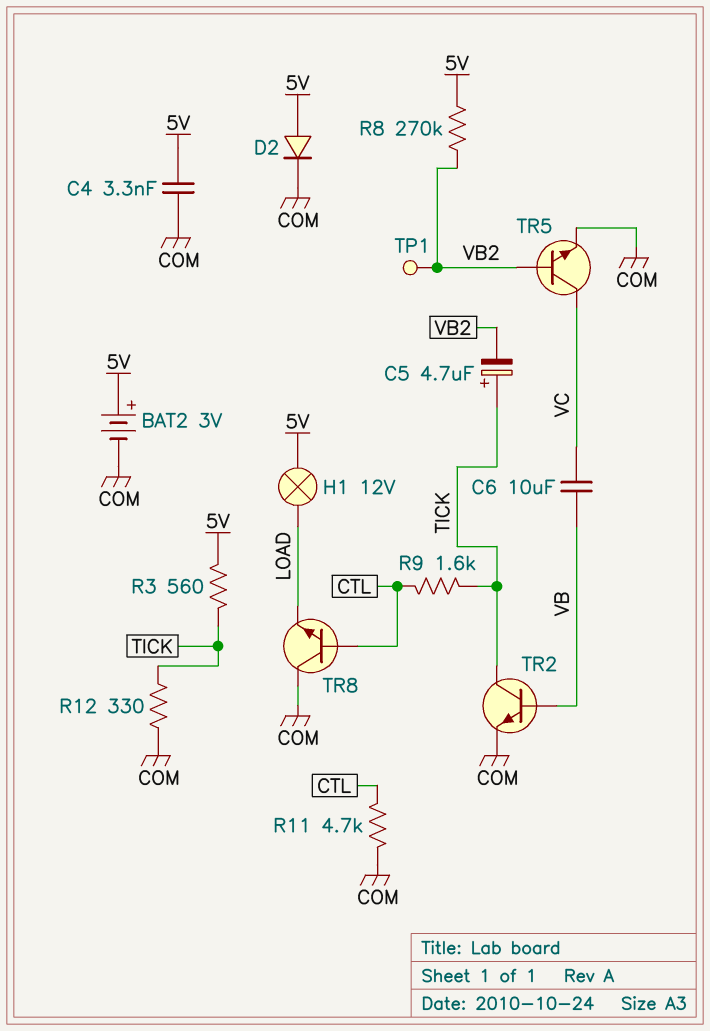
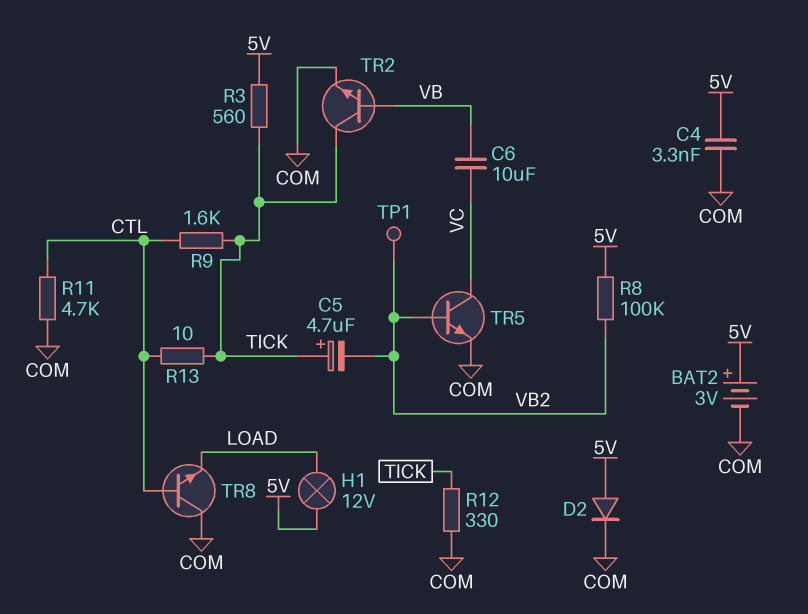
R8: 270k (5V, VB2) -> 100k (5V, VB2)
R13: none -> 10 (CTL, TICK)

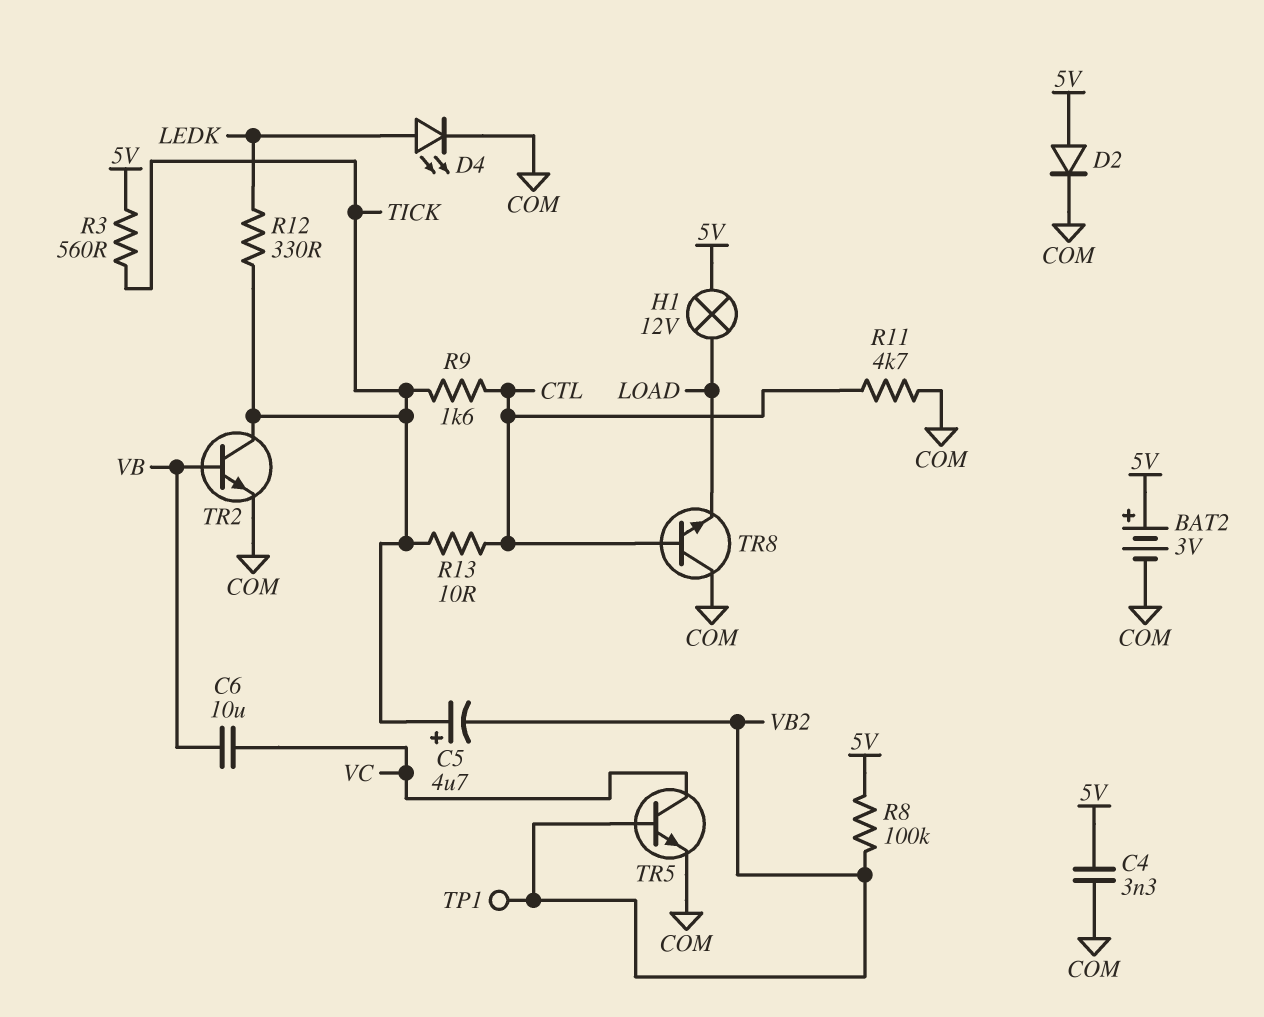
D4: none -> LED (A LEDK, K COM)
R12: 330 (COM, TICK) -> 330 (LEDK, TICK)

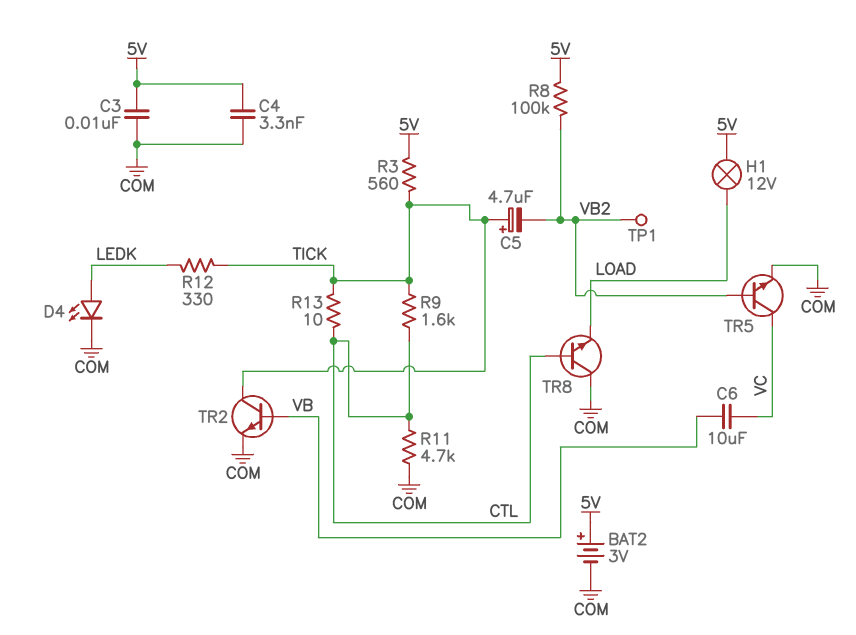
C3: none -> 10nF (5V, COM)
D2: diode (A 5V, K COM) -> none

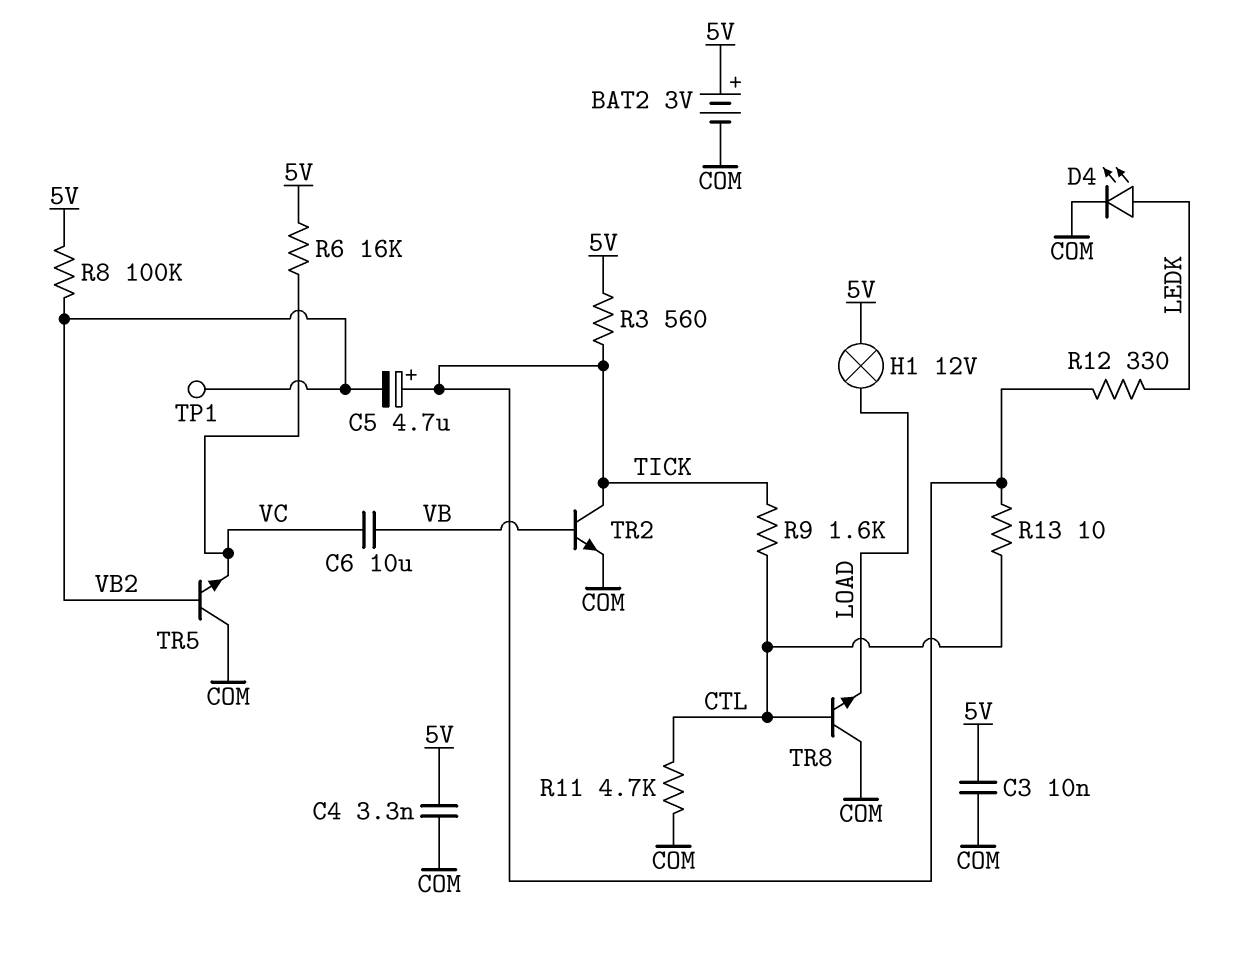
R6: none -> 16k (5V, VC)
TR5: NPN (B VB2, C VC, E COM) -> NPN (B VB2, C COM, E VC)

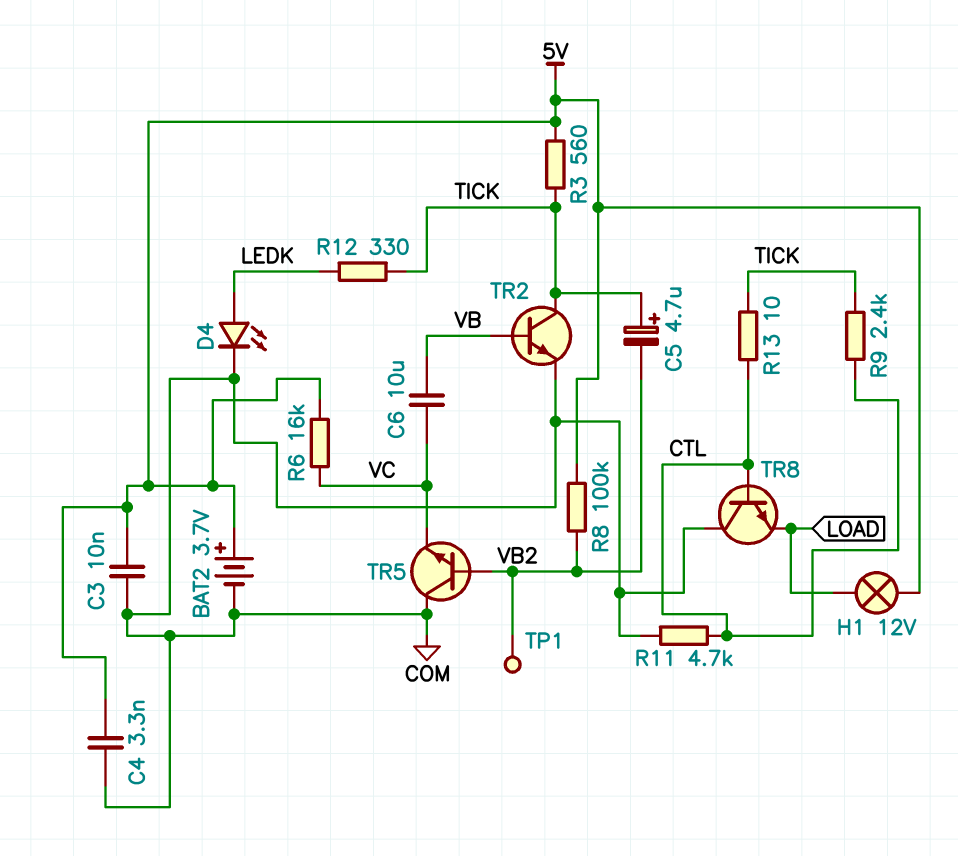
BAT2: 3V (plus 5V, minus COM) -> 3.7V (plus 5V, minus COM)
R9: 1.6k (CTL, TICK) -> 2.4k (CTL, TICK)

